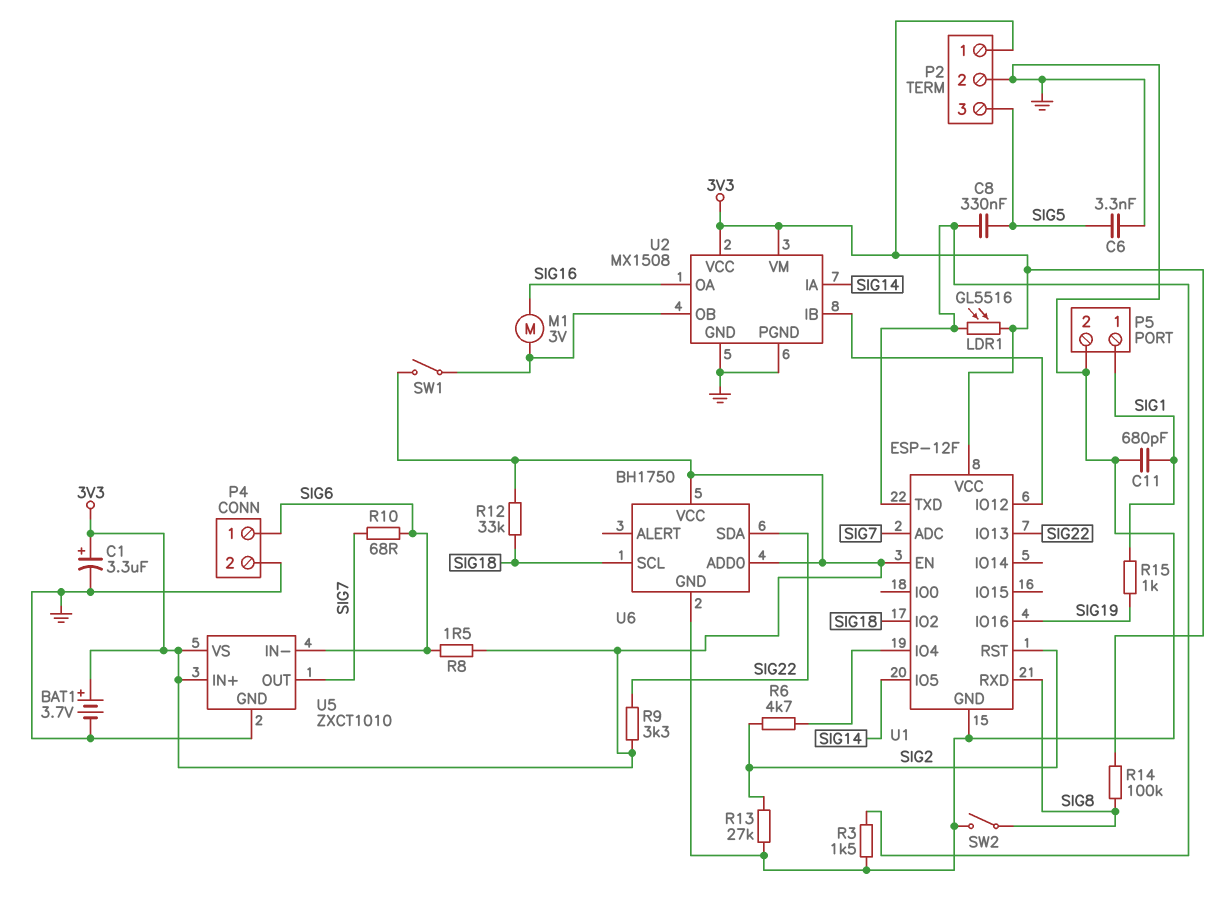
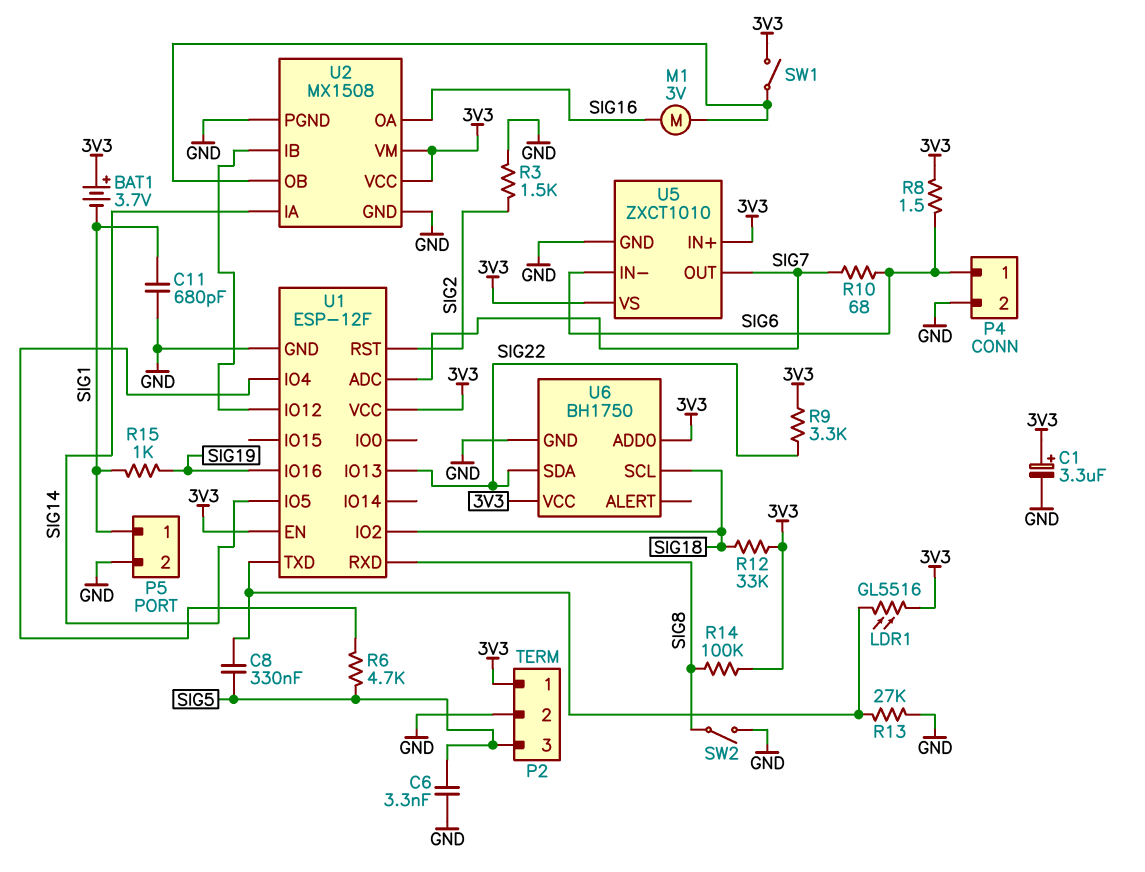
BAT1: 3.7V (plus 3V3, minus GND) -> 3.7V (plus 3V3, minus SIG1)
R3: 1.5k (GND, U1/TXD) -> 1.5k (GND, SIG2)
R6: 4.7k (SIG2, U1/IO4) -> 4.7k (SIG5, U1/IO4)
R13: 27k (GND, SIG2) -> 27k (GND, U1/TXD)

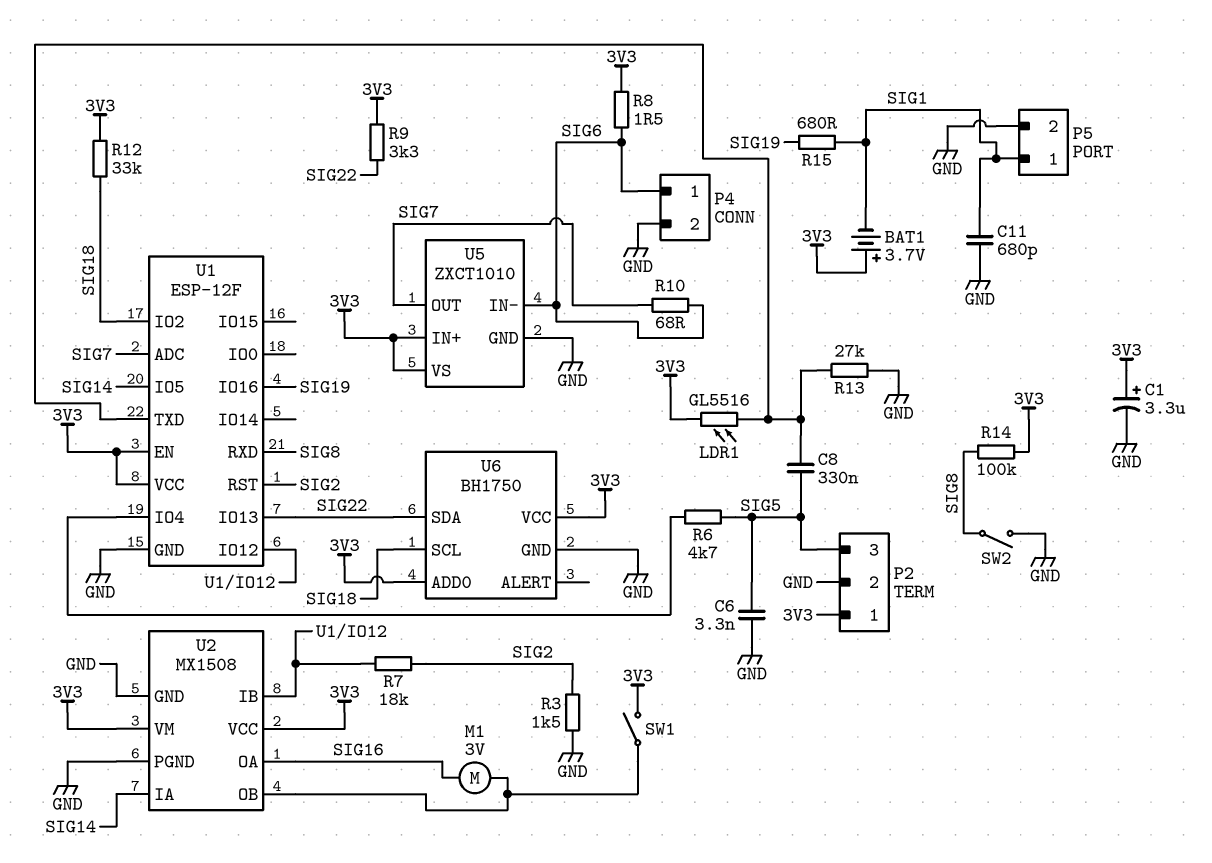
R7: none -> 18k (SIG2, U1/IO12)
R15: 1k (SIG1, SIG19) -> 680 (SIG1, SIG19)

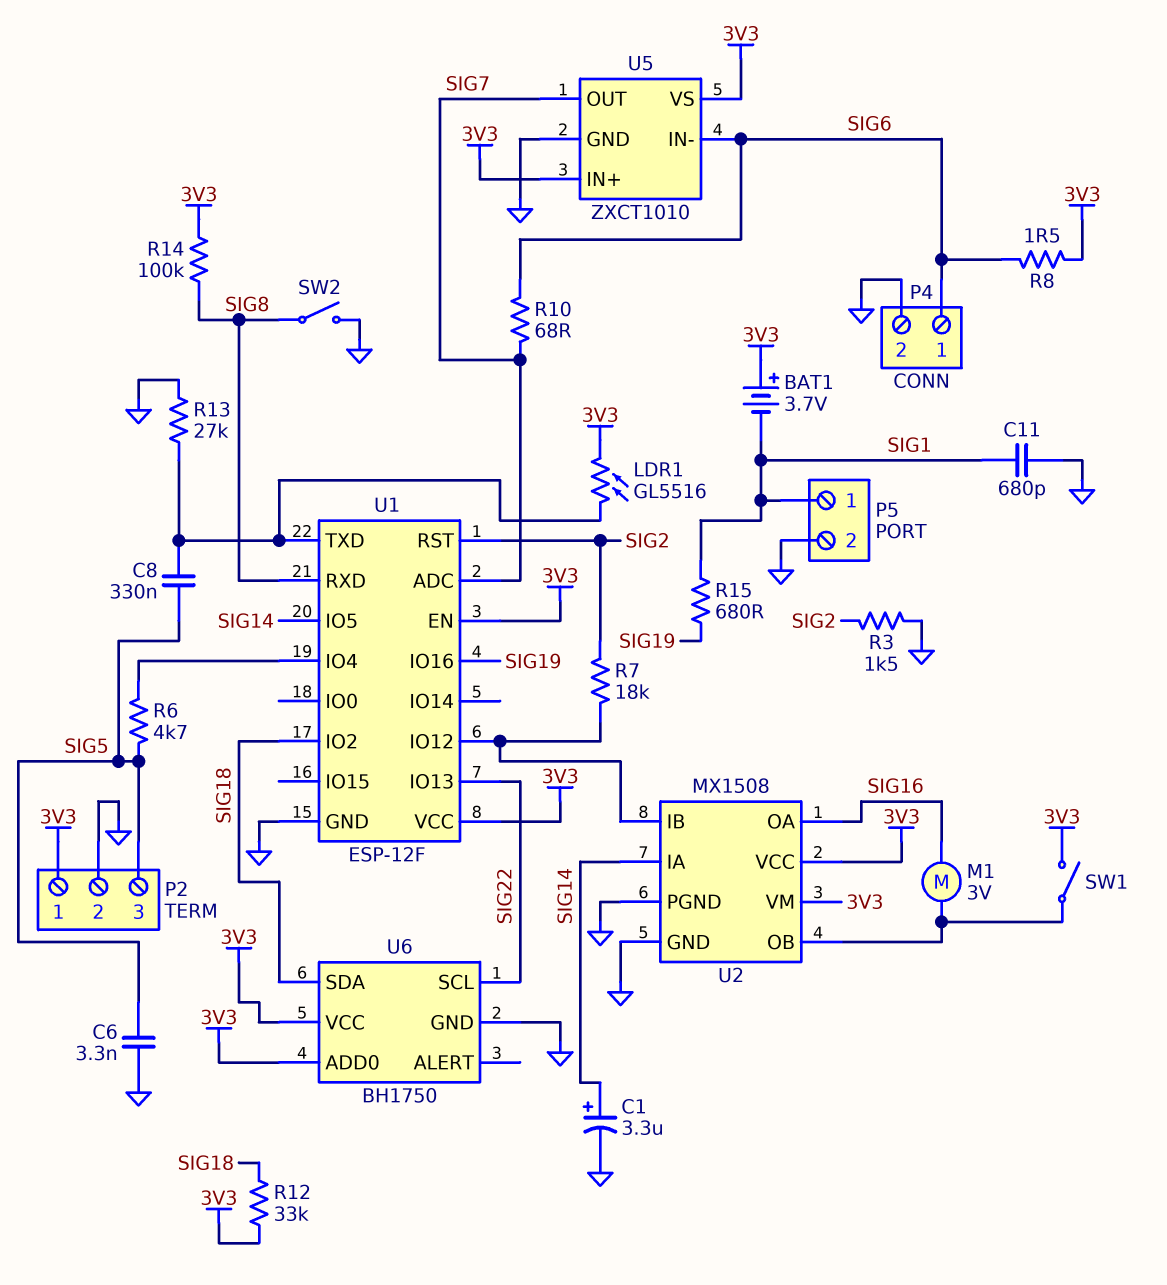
C1: 3.3uF (plus 3V3, minus GND) -> 3.3uF (plus SIG14, minus GND)
R9: 3.3k (3V3, SIG22) -> none
U6 pin SCL: SIG18 -> SIG22
U6 pin SDA: SIG22 -> SIG18

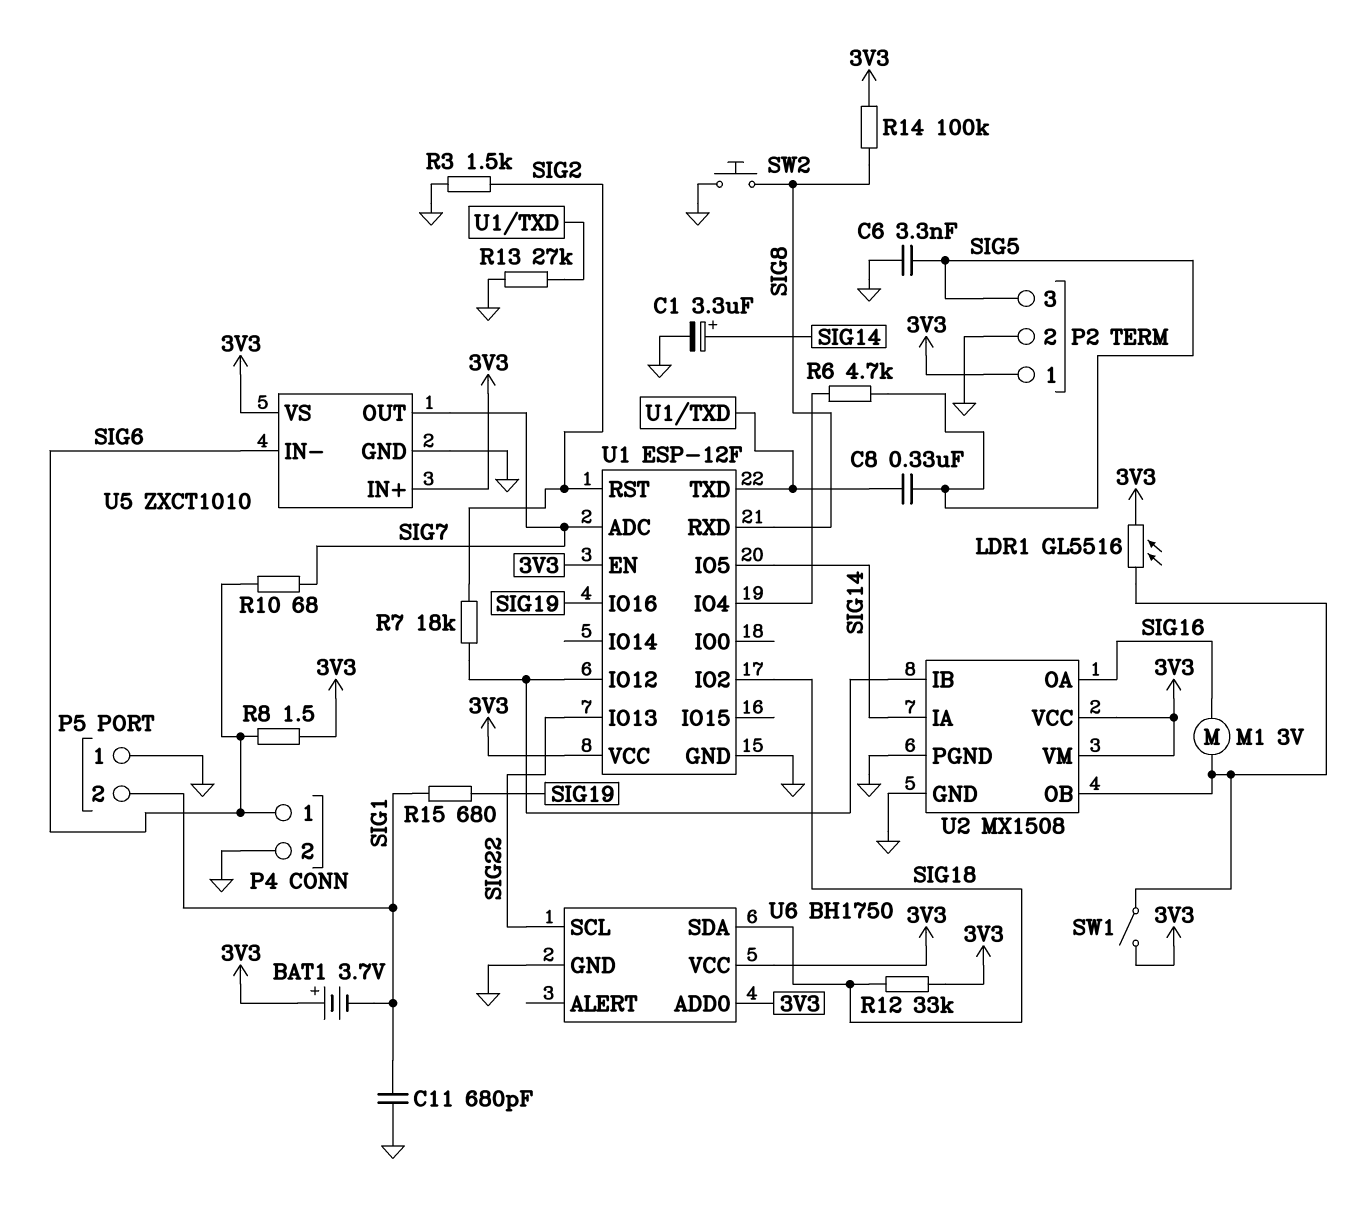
LDR1: GL5516 (3V3, U1/TXD) -> GL5516 (3V3, U2/OB)
P5 pin 1: SIG1 -> GND
P5 pin 2: GND -> SIG1
SW2: switch (GND, SIG8) -> button (GND, SIG8)

